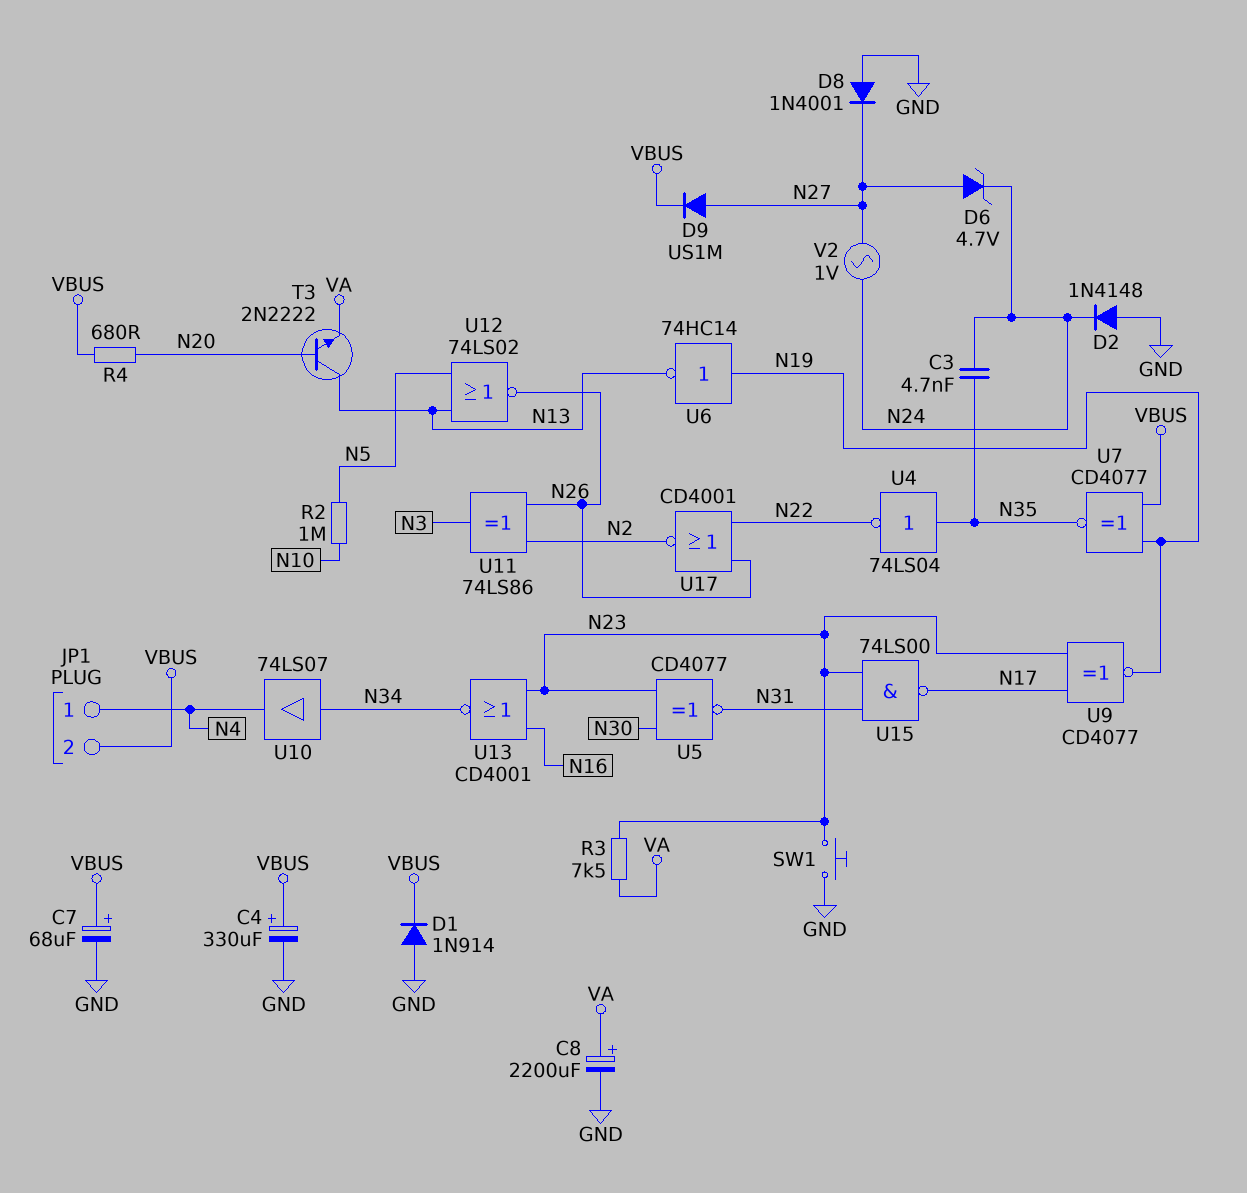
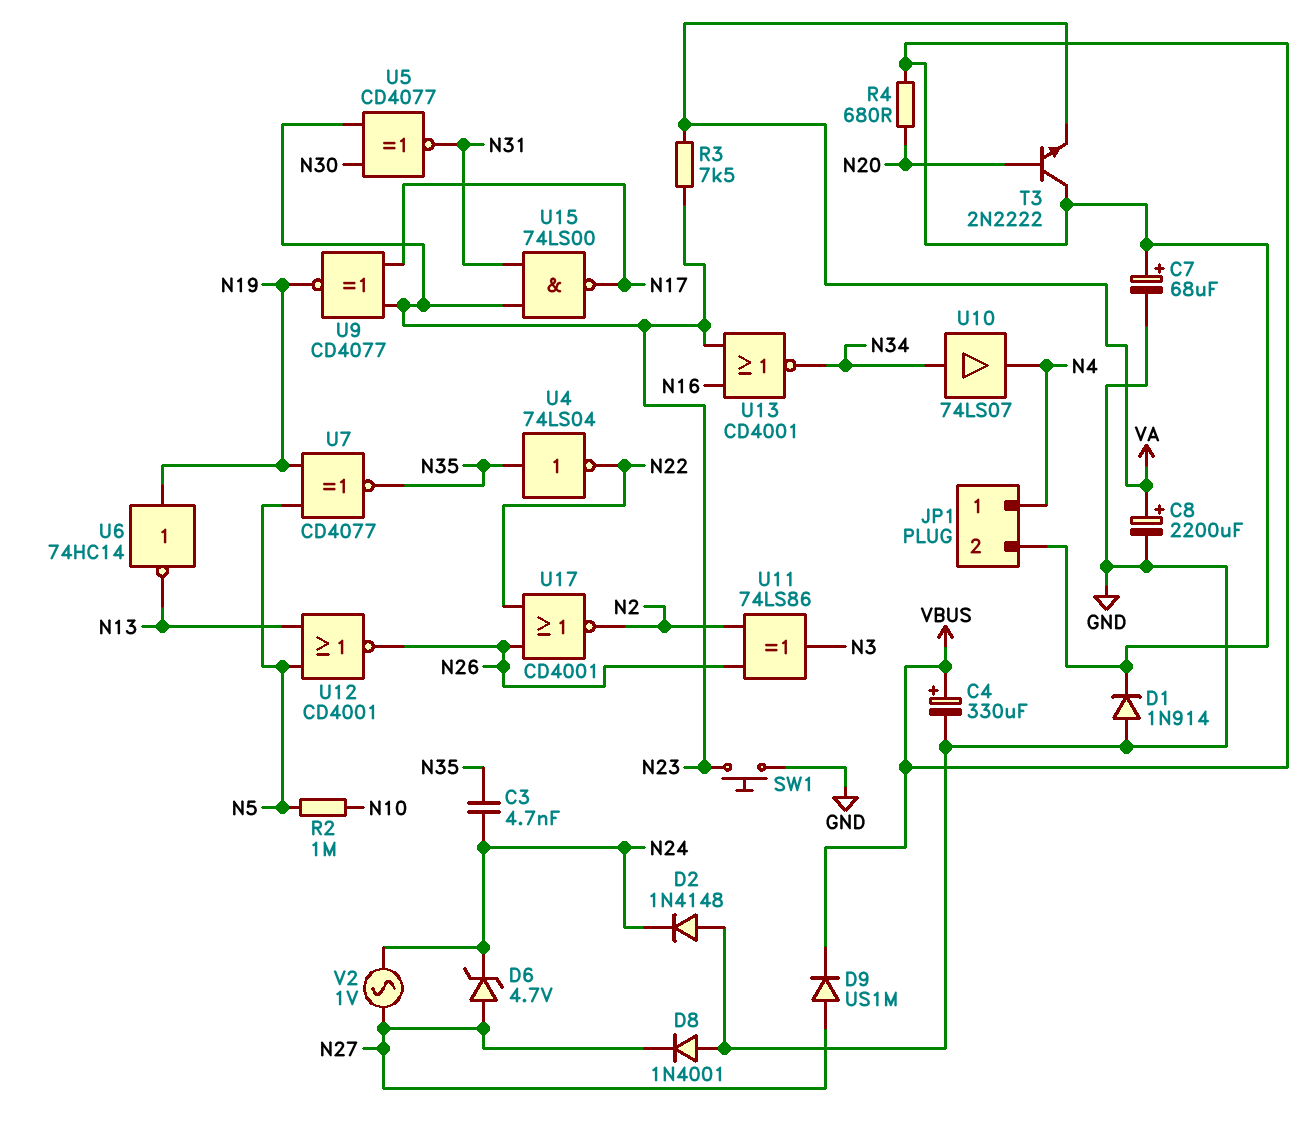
T3: NPN 2N2222 (B N20, C N13, E VA) -> NPN 2N2222 (B N20, C VBUS, E VA)
U7: XNOR CD4077 (in N19, in VBUS, out N35) -> XNOR CD4077 (in N5, in N19, out N35)
U12: NOR 74LS02 (in N5, in N13, out N26) -> NOR CD4001 (in N5, in N13, out N26)

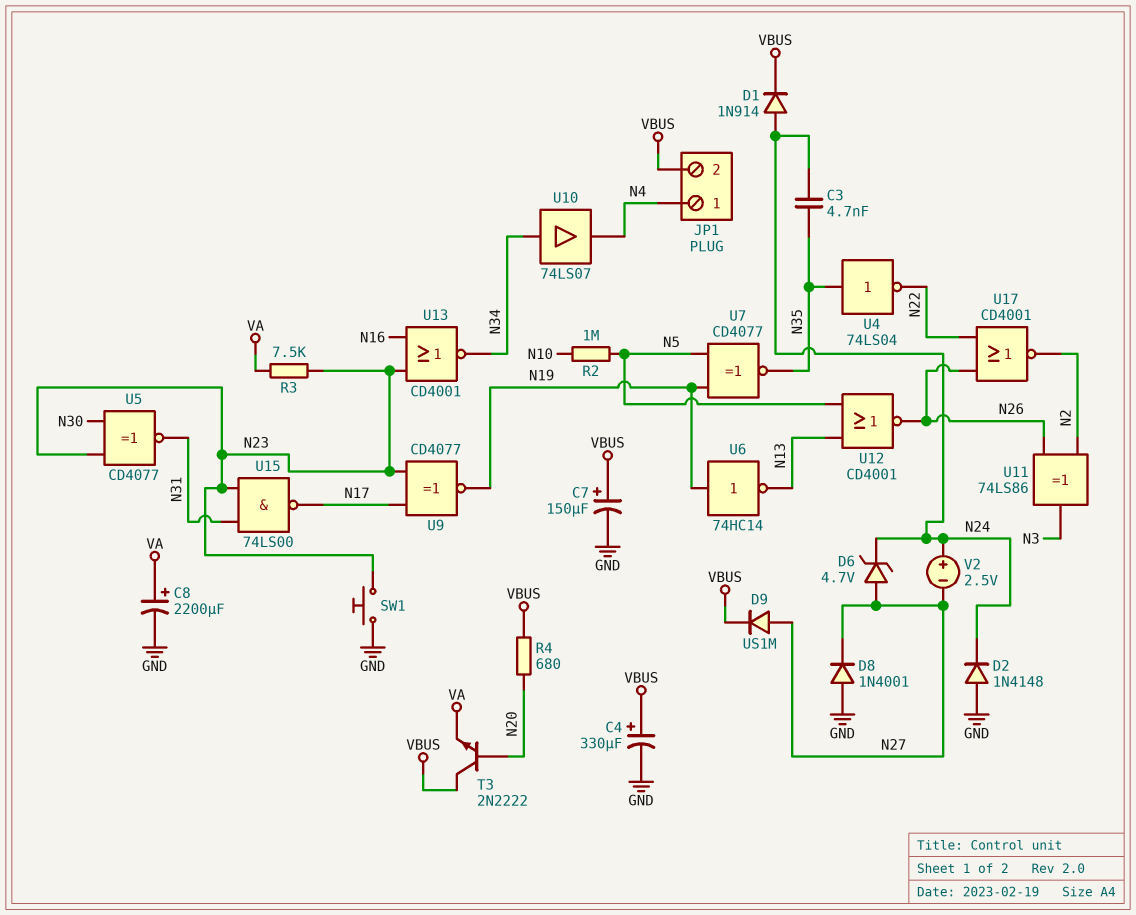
C7: 68uF (plus VBUS, minus GND) -> 150uF (plus VBUS, minus GND)
D1: diode 1N914 (A GND, K VBUS) -> diode 1N914 (A N24, K VBUS)
V2: AC 1V (N24, N27) -> 2.5V (plus N24, minus N27)

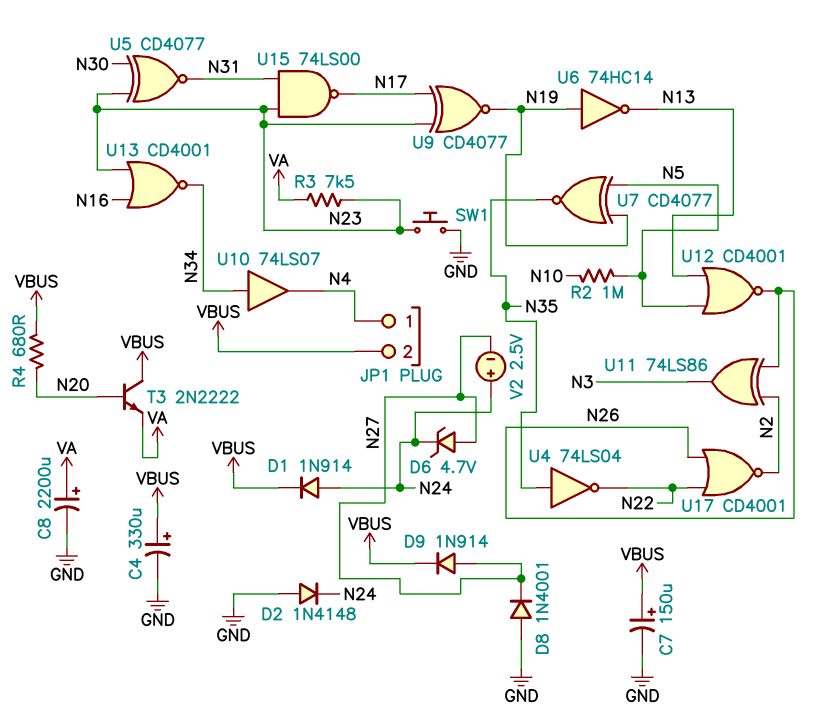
C3: 4.7nF (N24, N35) -> none
D9: diode US1M (A N27, K VBUS) -> diode 1N914 (A N27, K VBUS)

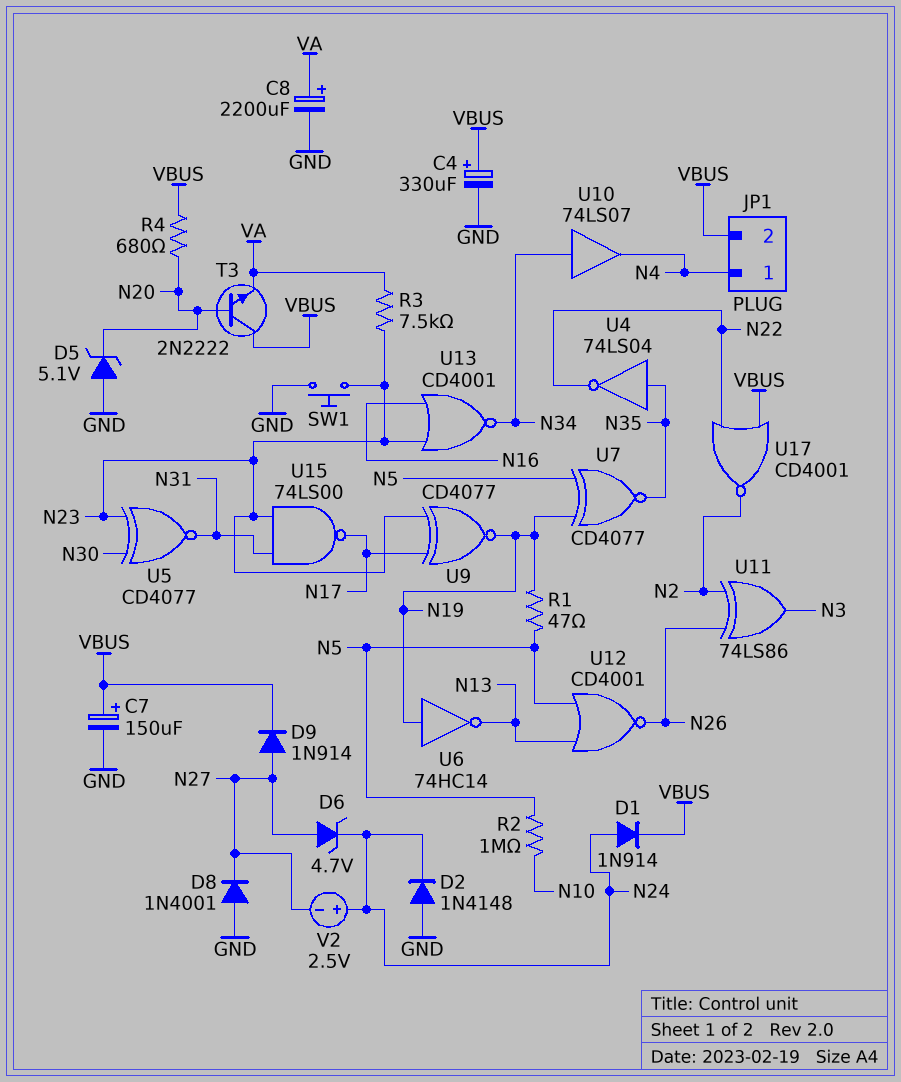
D5: none -> zener 5.1V (A GND, K N20)
R1: none -> 47 (N5, N19)
U17: NOR CD4001 (in N22, in N26, out N2) -> NOR CD4001 (in N22, in VBUS, out N2)

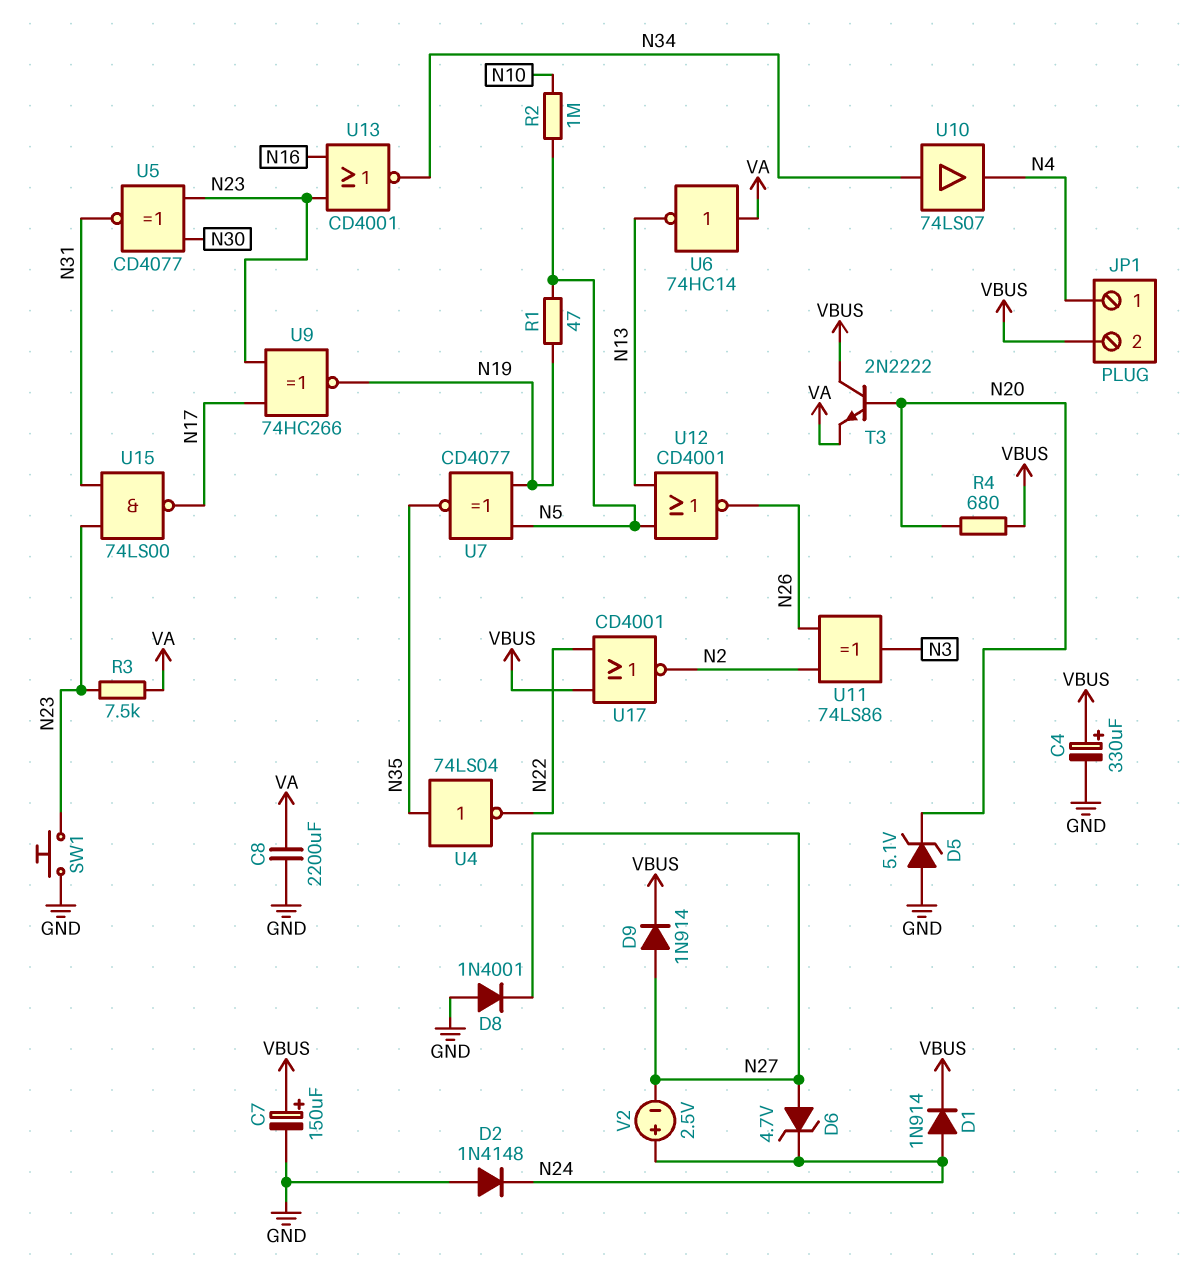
C8: 2200uF (plus VA, minus GND) -> 2200uF (GND, VA)
U6: NOT 74HC14 (in N19, out N13) -> NOT 74HC14 (in VA, out N13)
U9: XNOR CD4077 (in N17, in N23, out N19) -> XNOR 74HC266 (in N17, in N23, out N19)

